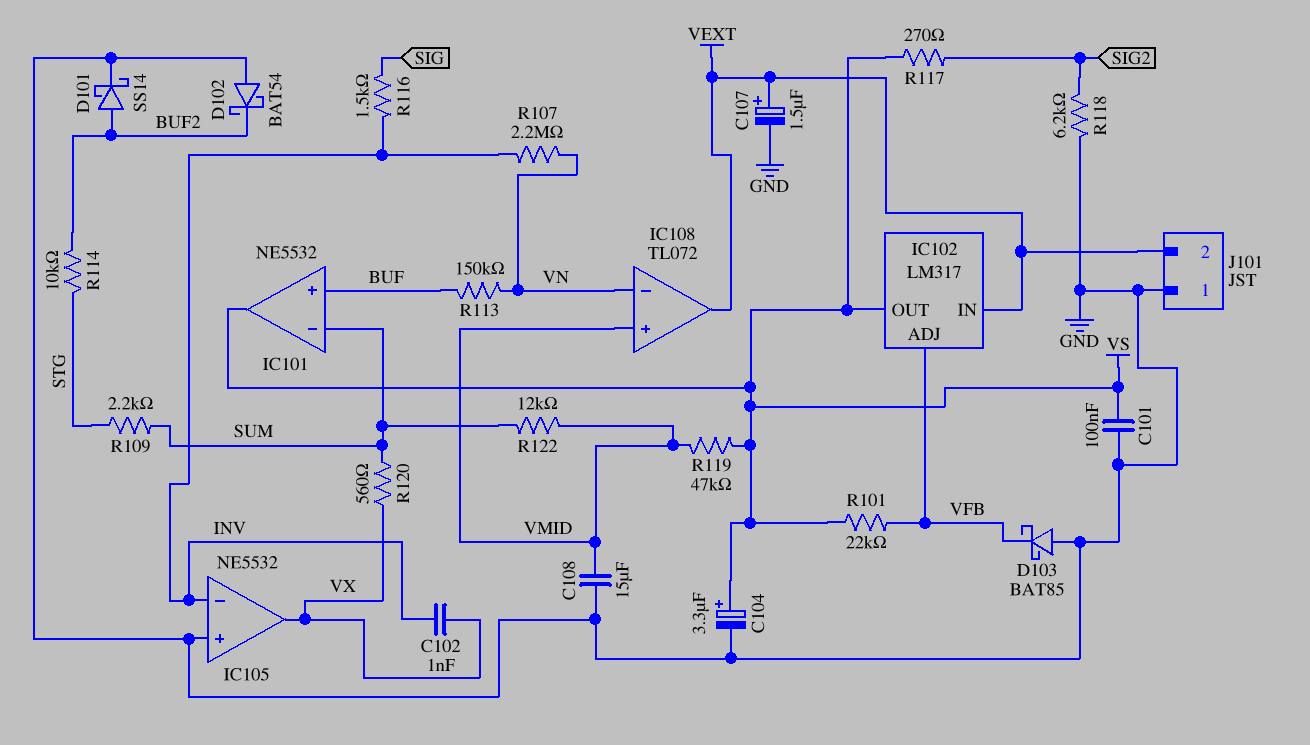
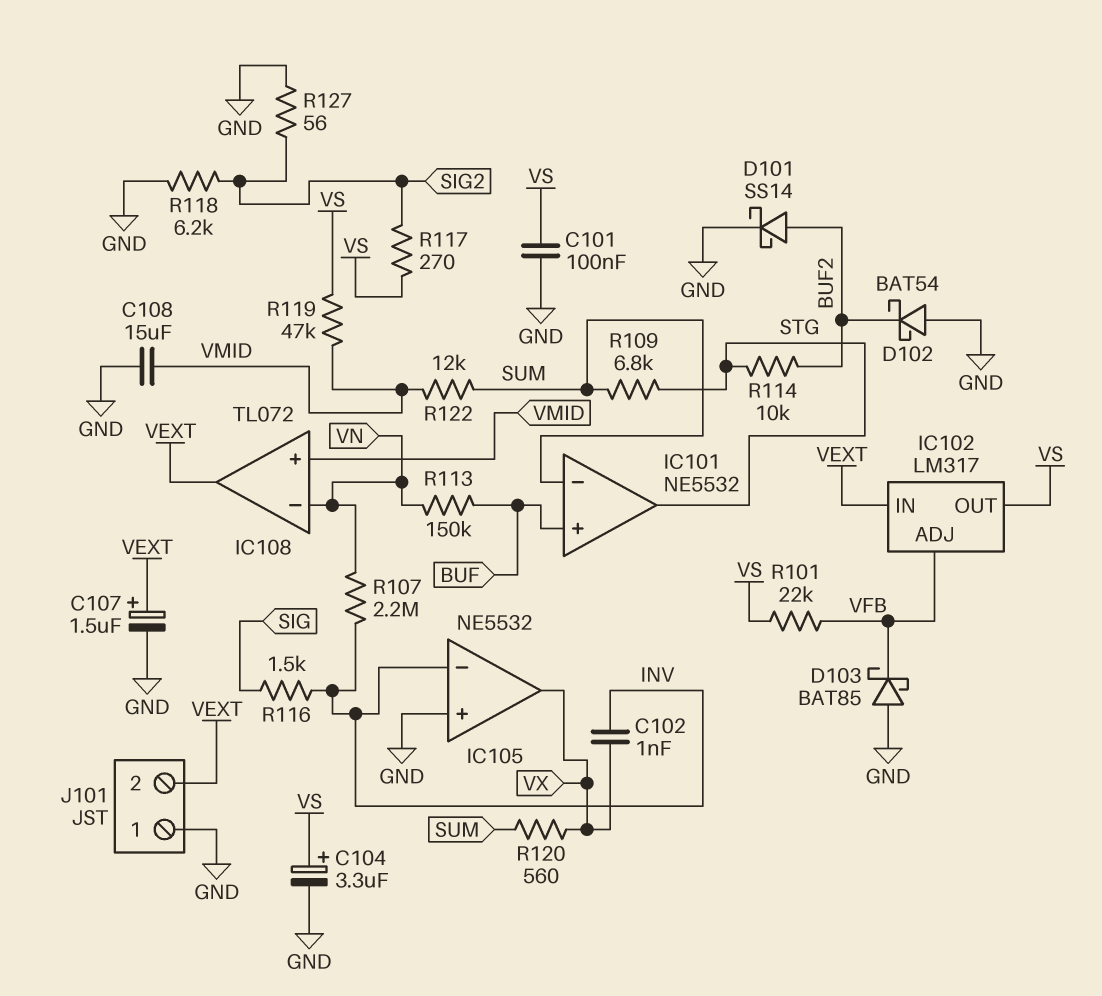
IC101 pin out: VS -> STG
R109: 2.2k (STG, SUM) -> 6.8k (STG, SUM)
R127: none -> 56 (GND, SIG2)

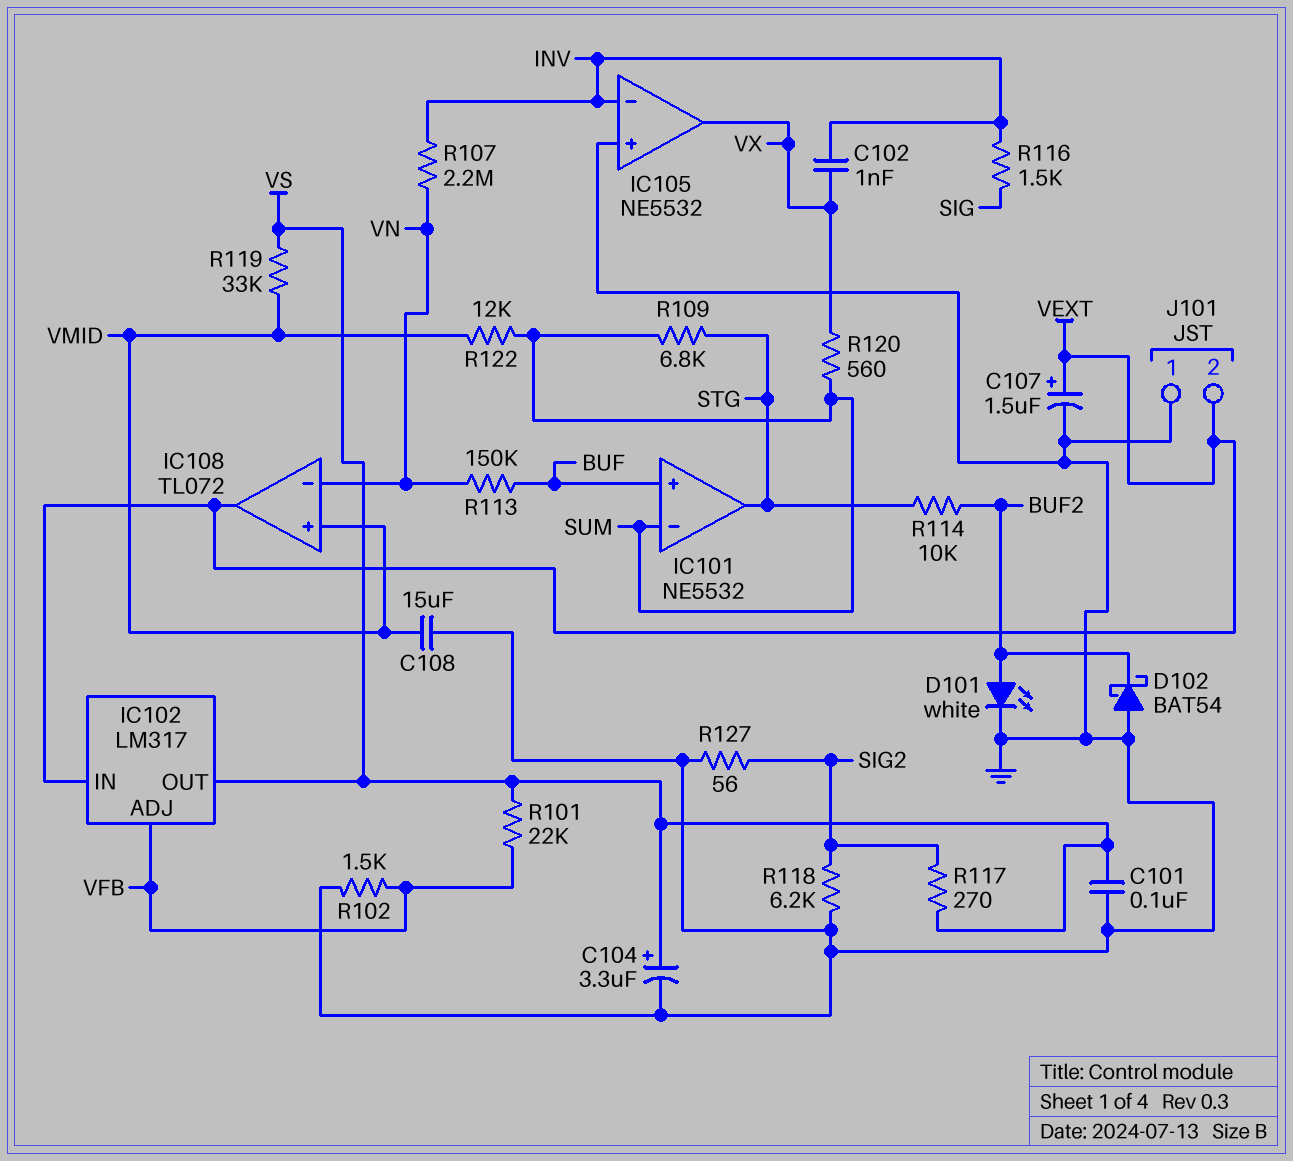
D101: schottky SS14 (A BUF2, K GND) -> LED white (A BUF2, K GND)
D103: schottky BAT85 (A GND, K VFB) -> none
R102: none -> 1.5k (GND, VFB)
R119: 47k (VMID, VS) -> 33k (VMID, VS)

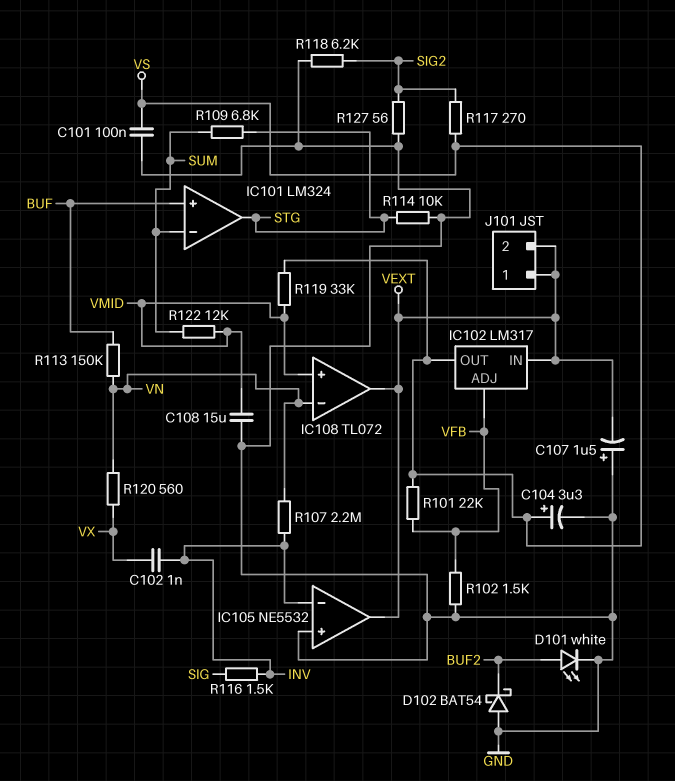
C107: 1.5uF (plus VEXT, minus GND) -> 1.5uF (plus GND, minus VEXT)
IC101: NE5532 -> LM324
IC105 pin out: VX -> VEXT
J101 pin 1: GND -> VEXT
R114: 10k (BUF2, STG) -> 10k (GND, STG)
R120: 560 (SUM, VX) -> 560 (VN, VX)

